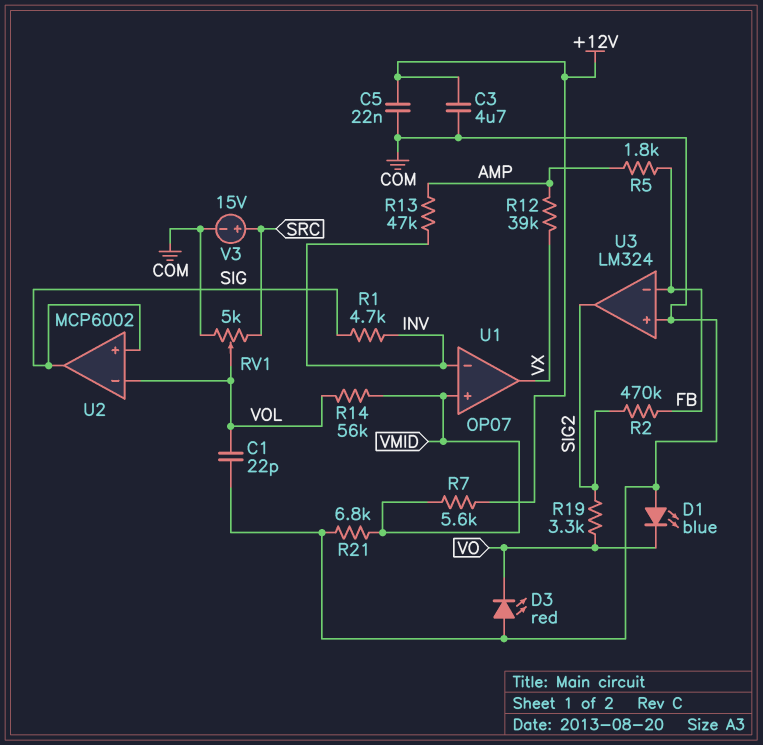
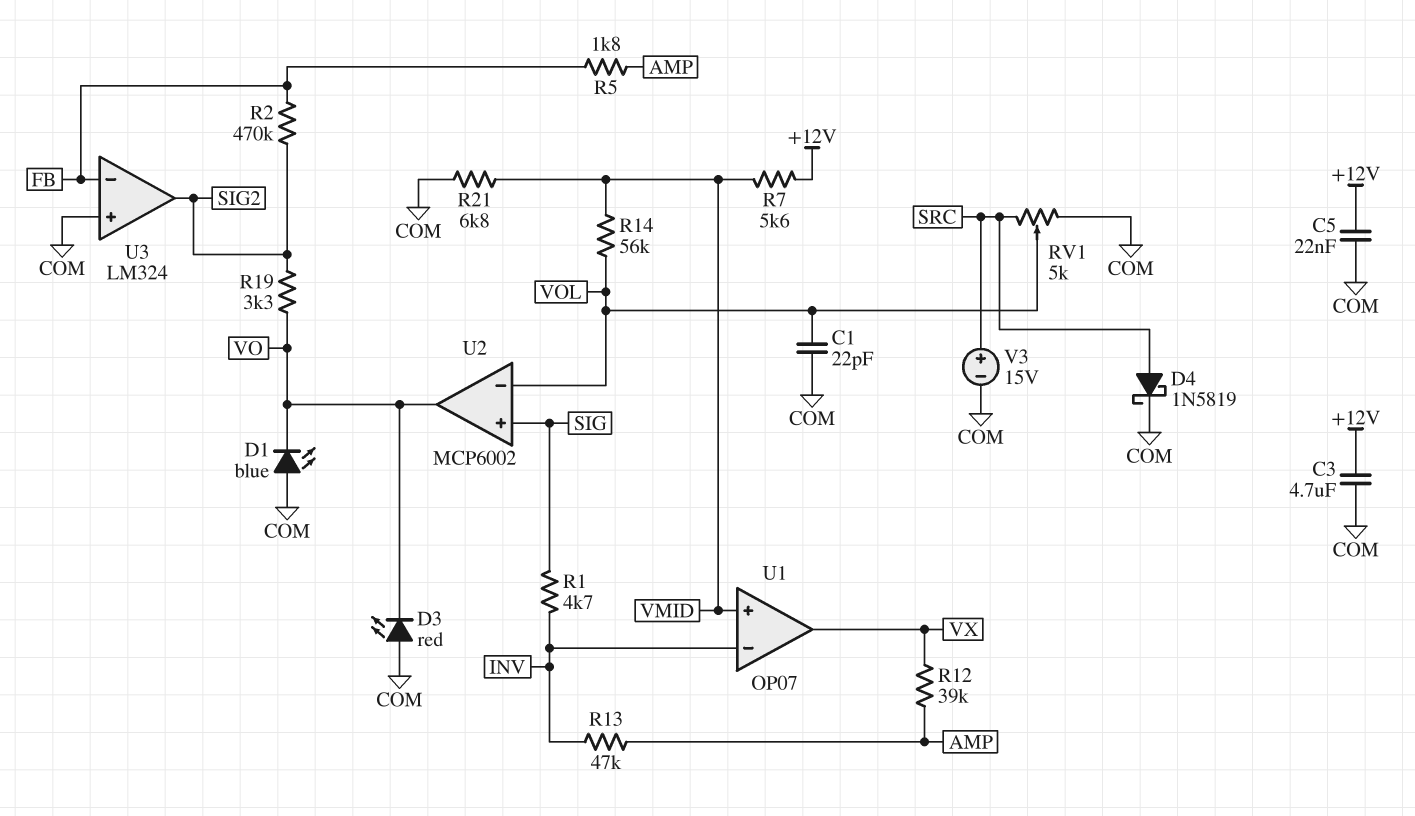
D4: none -> schottky 1N5819 (A SRC, K COM)
U2 pin out: SIG -> VO

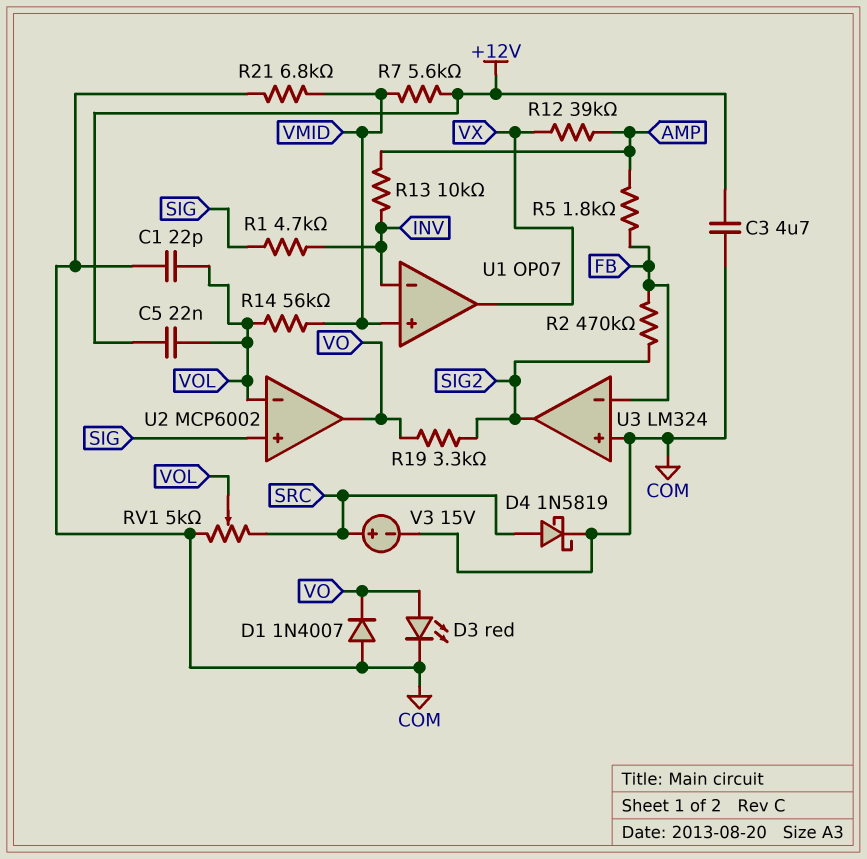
C5: 22nF (+12V, COM) -> 22nF (+12V, VOL)
D1: LED blue (A COM, K VO) -> diode 1N4007 (A COM, K VO)
D3: LED red (A COM, K VO) -> LED red (A VO, K COM)
R13: 47k (AMP, INV) -> 10k (AMP, INV)

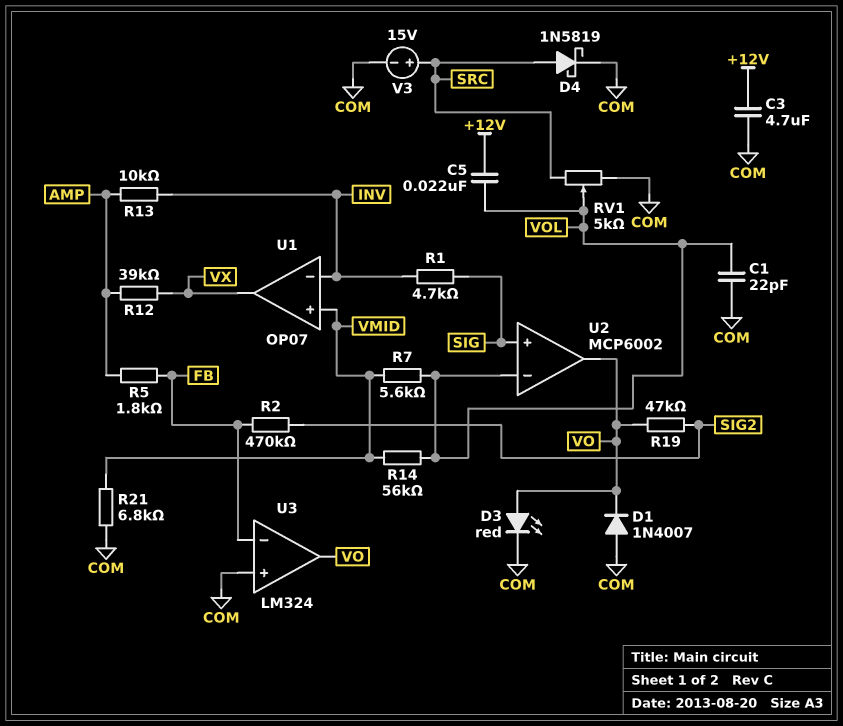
R7: 5.6k (+12V, VMID) -> 5.6k (VMID, VOL)
R19: 3.3k (SIG2, VO) -> 47k (SIG2, VO)
U3 pin out: SIG2 -> VO

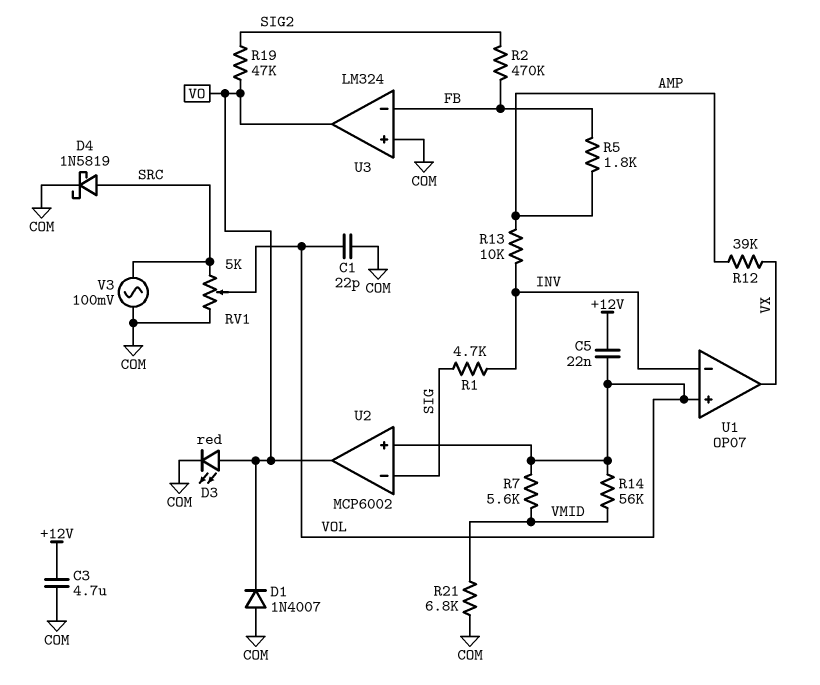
U1 pin in+: VMID -> VOL
U2 pin in+: SIG -> VOL
U2 pin in-: VOL -> SIG
V3: 15V (plus SRC, minus COM) -> AC 100mV (COM, SRC)

